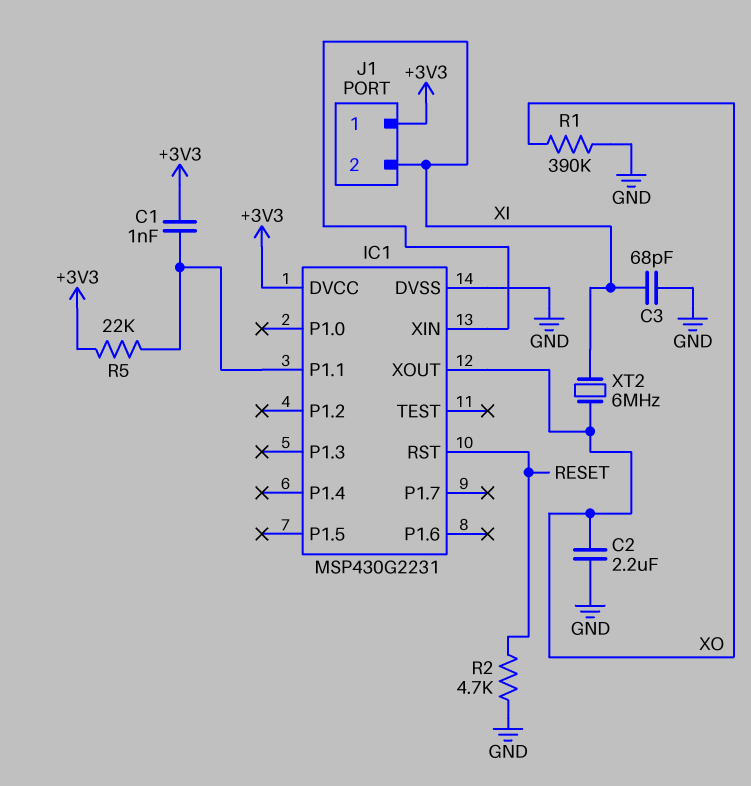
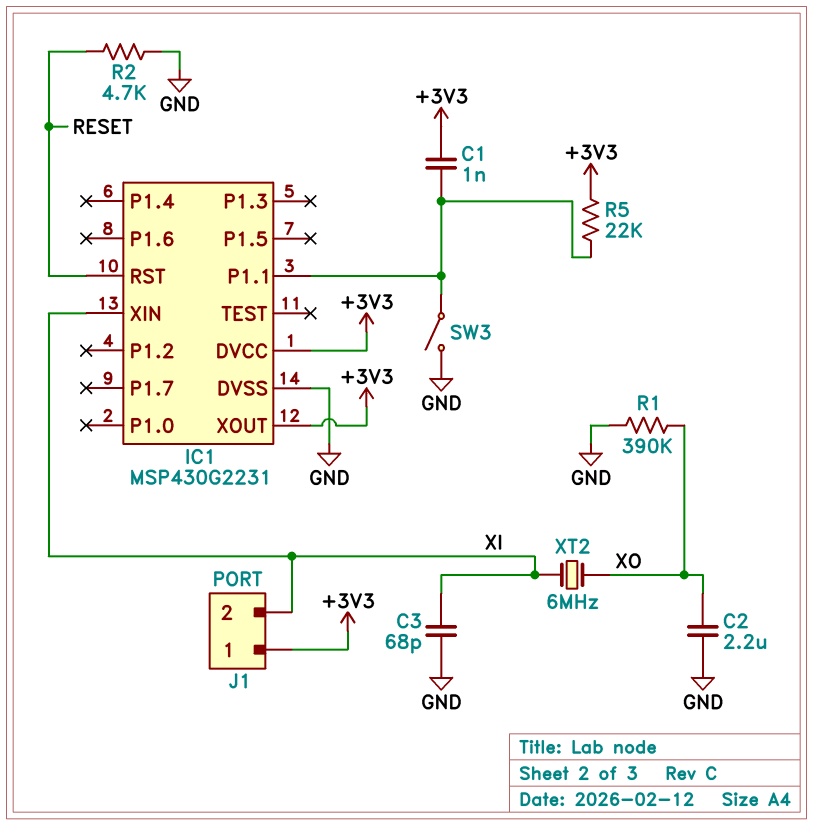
IC1 pin XOUT: XO -> +3V3
SW3: none -> switch (GND, IC1/P1.1)

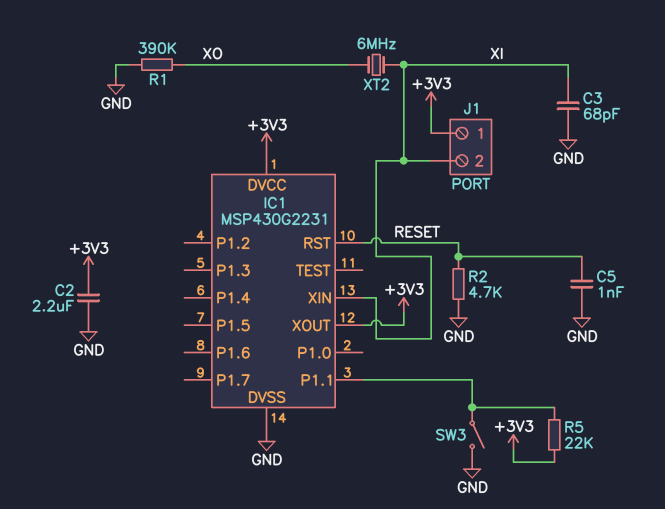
C1: 1nF (+3V3, IC1/P1.1) -> none
C2: 2.2uF (GND, XO) -> 2.2uF (+3V3, GND)
C5: none -> 1nF (GND, RESET)

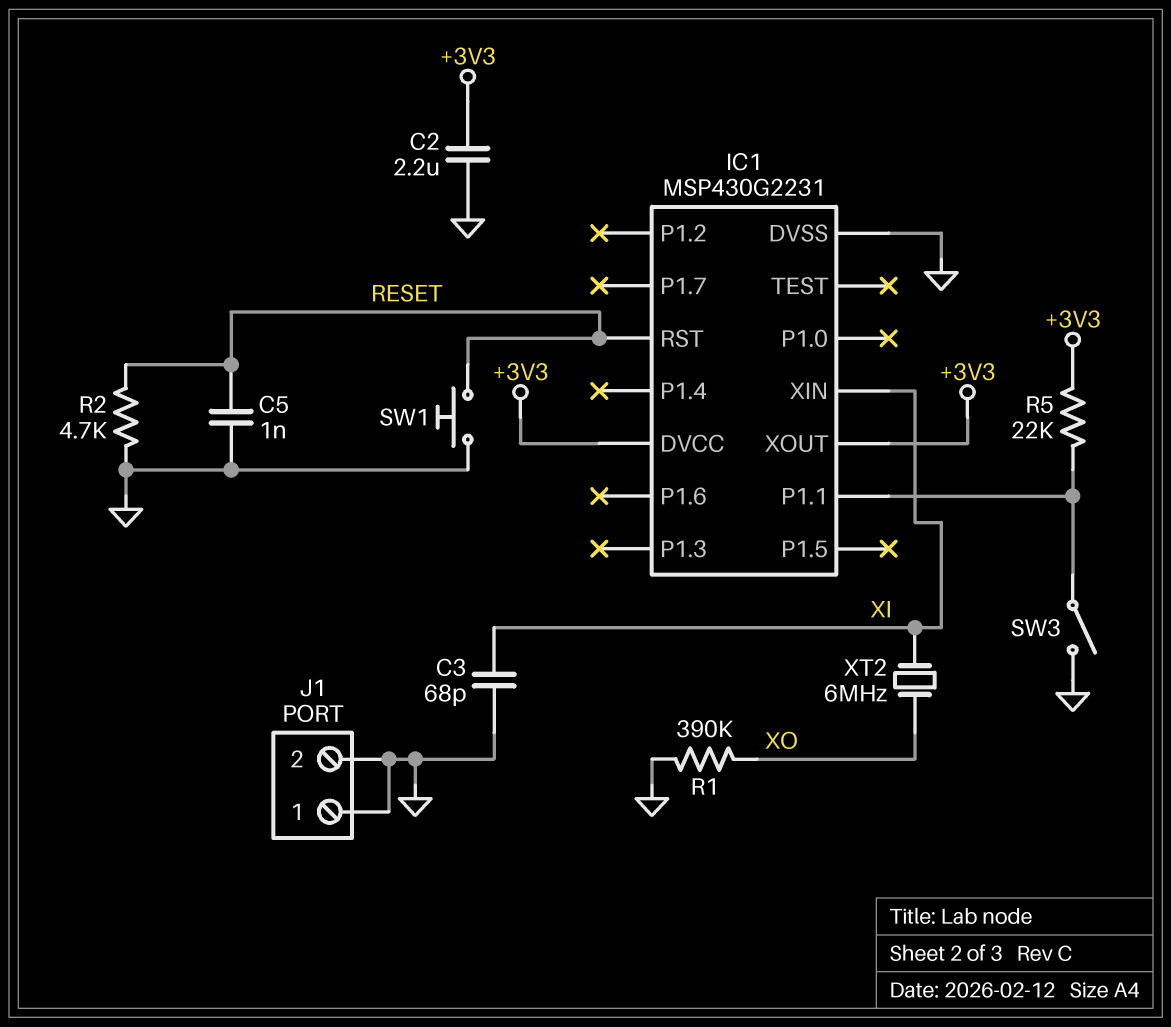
J1 pin 1: +3V3 -> GND
J1 pin 2: XI -> GND
SW1: none -> button (GND, RESET)

